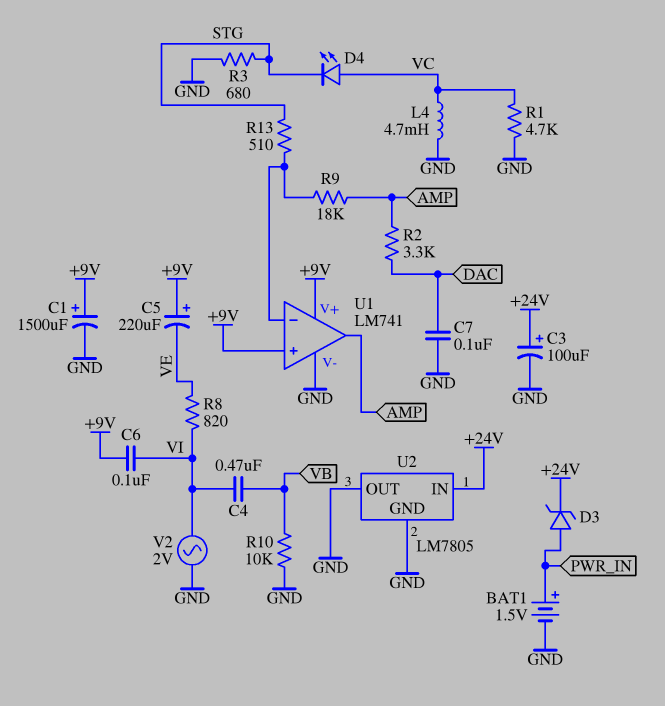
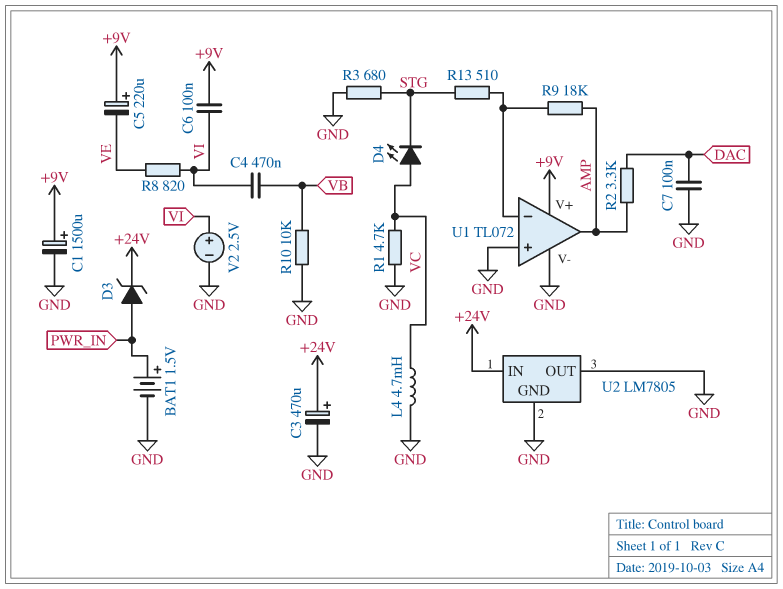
C3: 100uF (plus +24V, minus GND) -> 470uF (plus +24V, minus GND)
U1: LM741 -> TL072
U1 pin in+: +9V -> GND
V2: AC 2V (GND, VI) -> 2.5V (plus VI, minus GND)

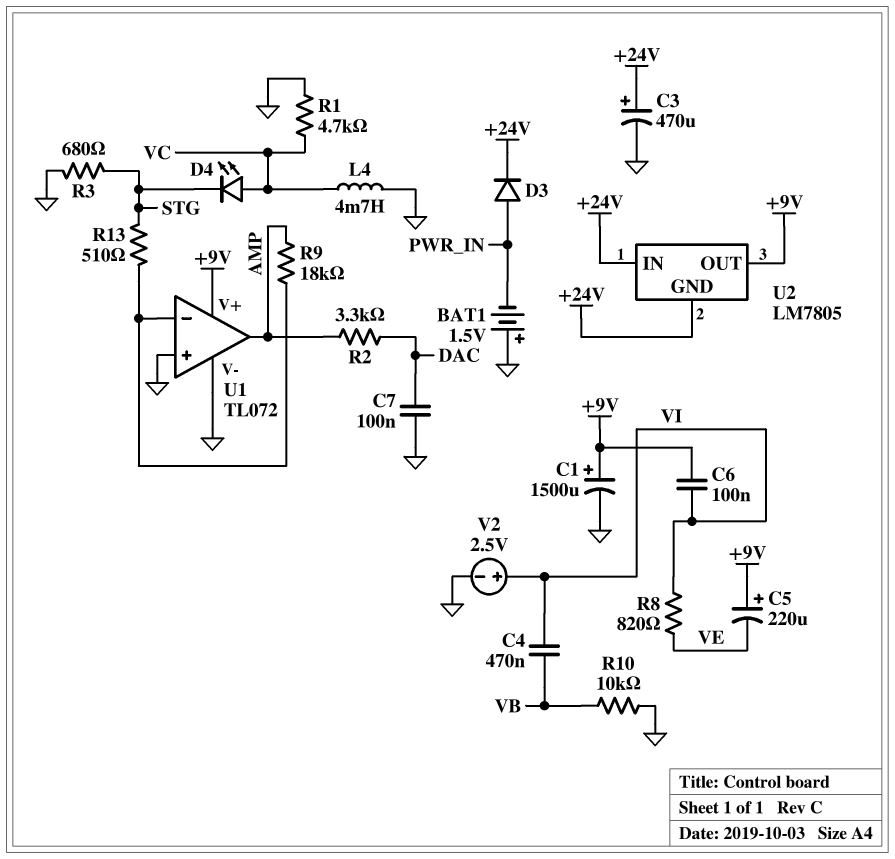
BAT1: 1.5V (plus PWR_IN, minus GND) -> 1.5V (plus GND, minus PWR_IN)
D3: zener (A PWR_IN, K +24V) -> diode (A PWR_IN, K +24V)
U2 pin GND: GND -> +24V
U2 pin OUT: GND -> +9V

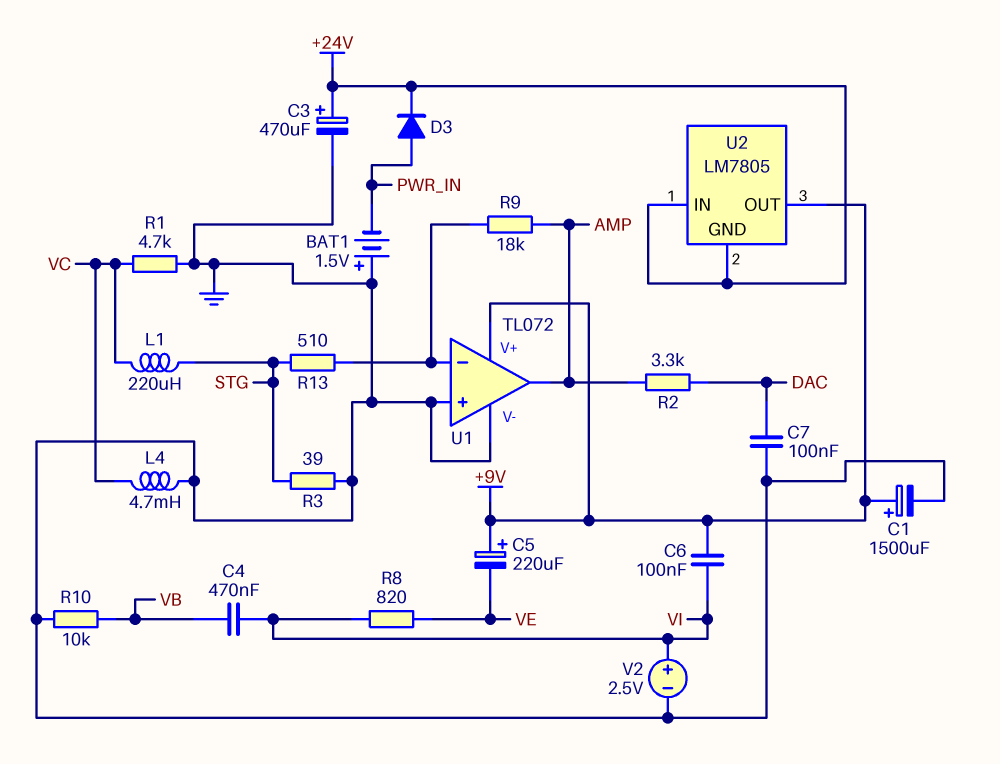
D4: LED (A VC, K STG) -> none
L1: none -> 220uH (STG, VC)
R3: 680 (GND, STG) -> 39 (GND, STG)

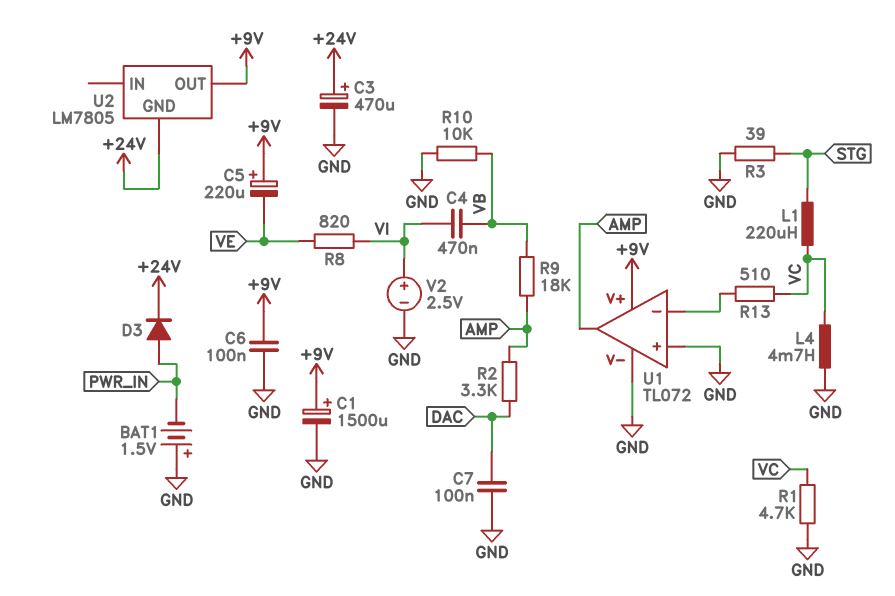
C6: 100nF (+9V, VI) -> 100nF (+9V, GND)
R9: 18k (AMP, U1/in-) -> 18k (AMP, VB)
R13: 510 (STG, U1/in-) -> 510 (U1/in-, VC)
U2 pin IN: +24V -> none

